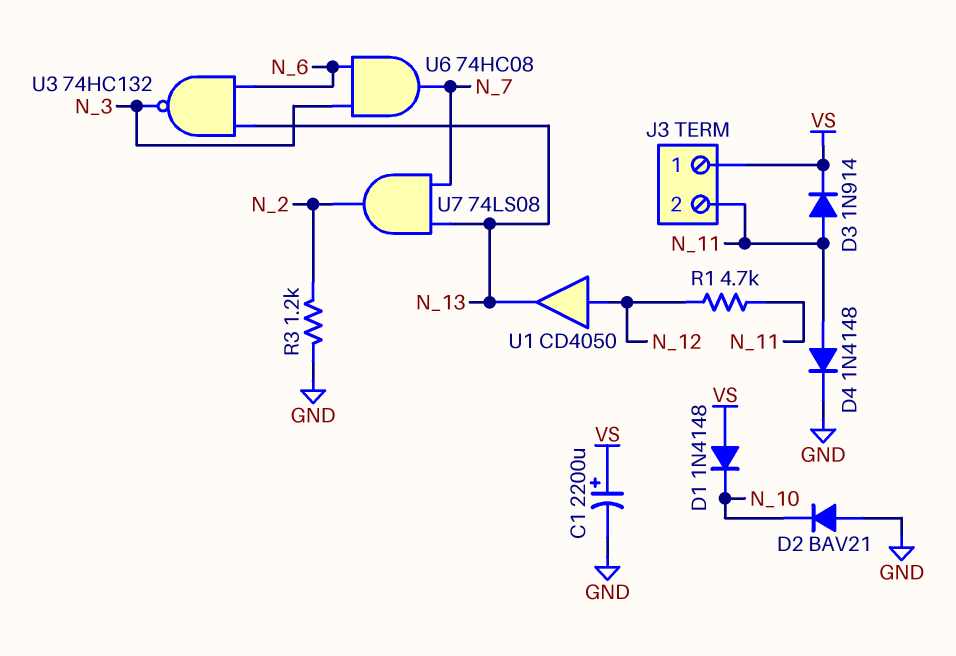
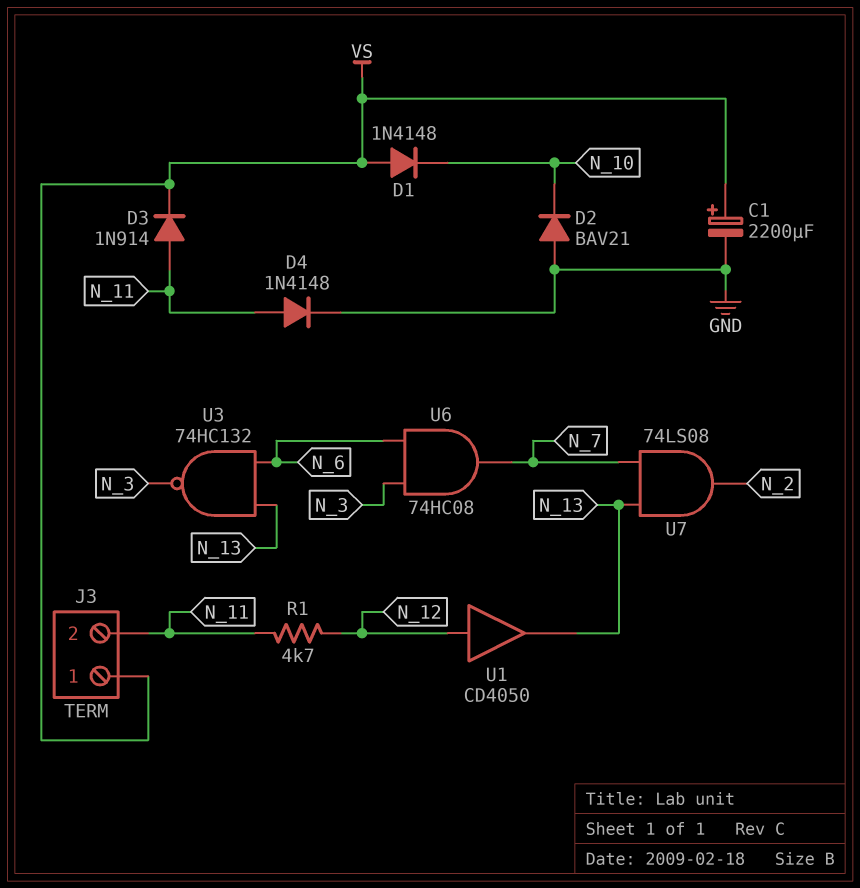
R3: 1.2k (GND, N_2) -> none

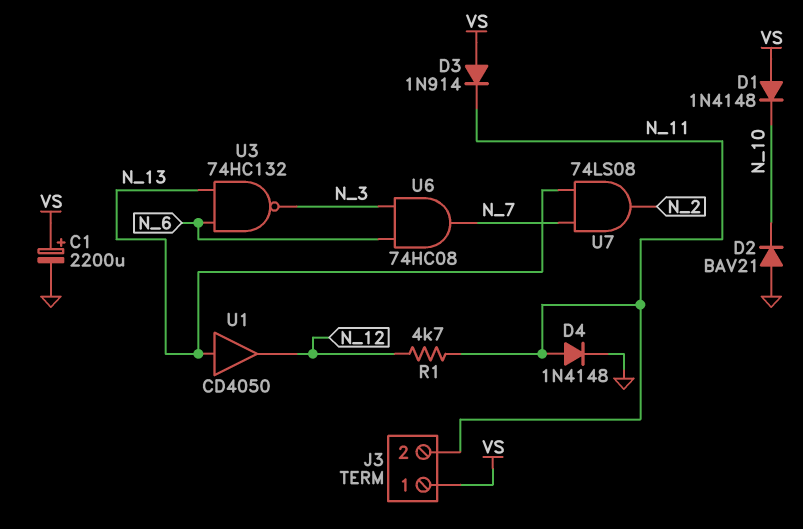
D3: diode 1N914 (A N_11, K VS) -> diode 1N914 (A VS, K N_11)
U1: buffer CD4050 (in N_12, out N_13) -> buffer CD4050 (in N_13, out N_12)

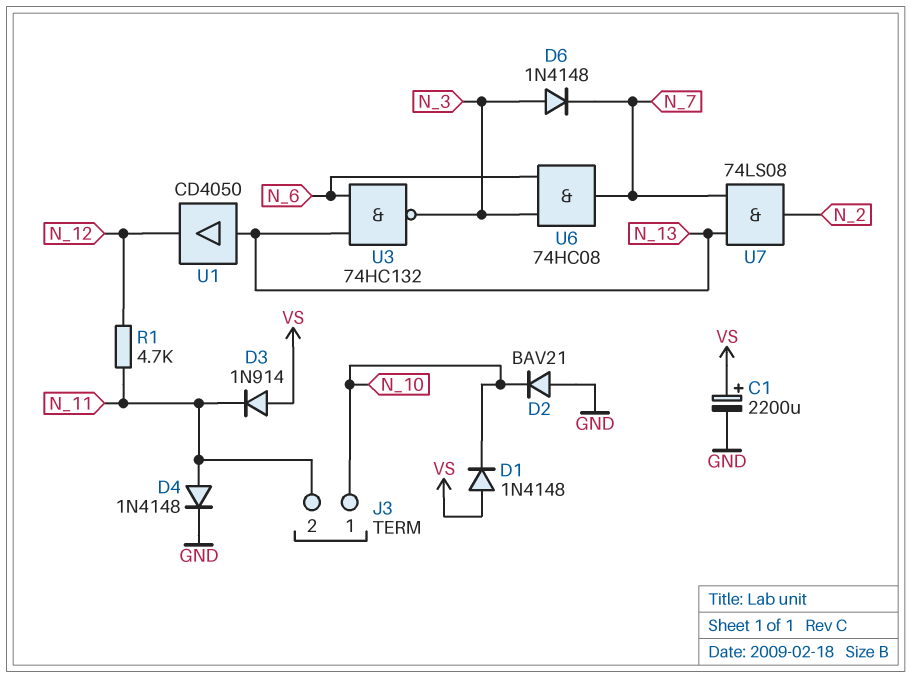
D6: none -> diode 1N4148 (A N_3, K N_7)
J3 pin 1: VS -> N_10

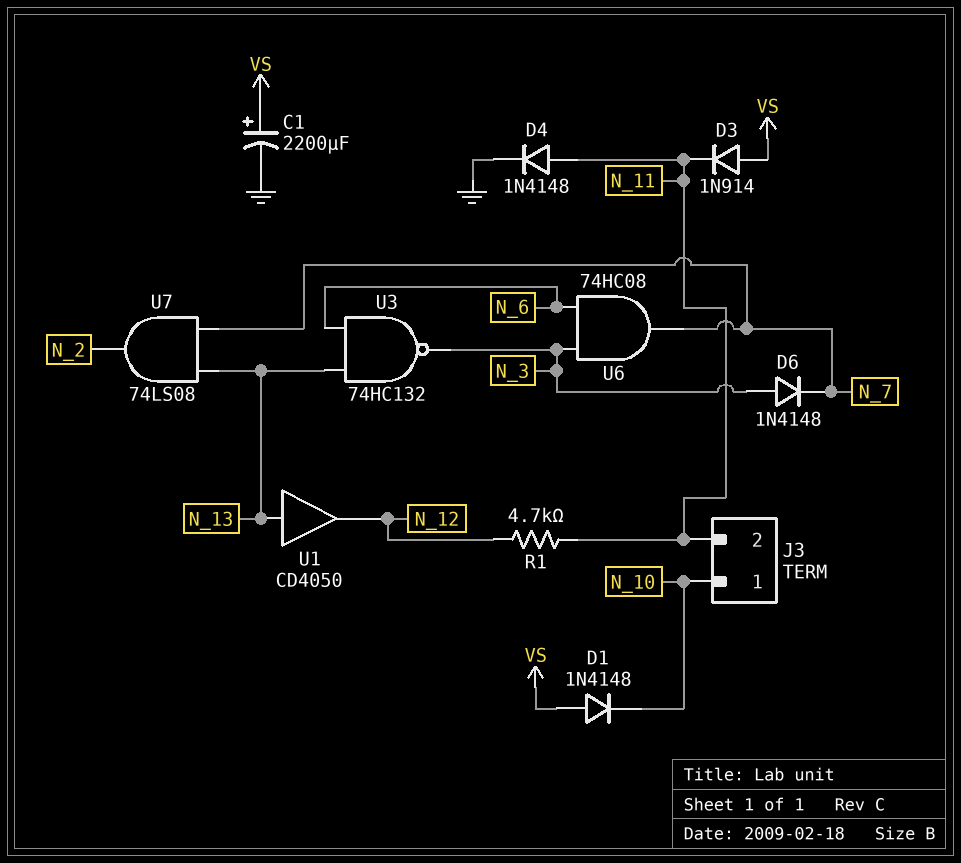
D2: diode BAV21 (A GND, K N_10) -> none

